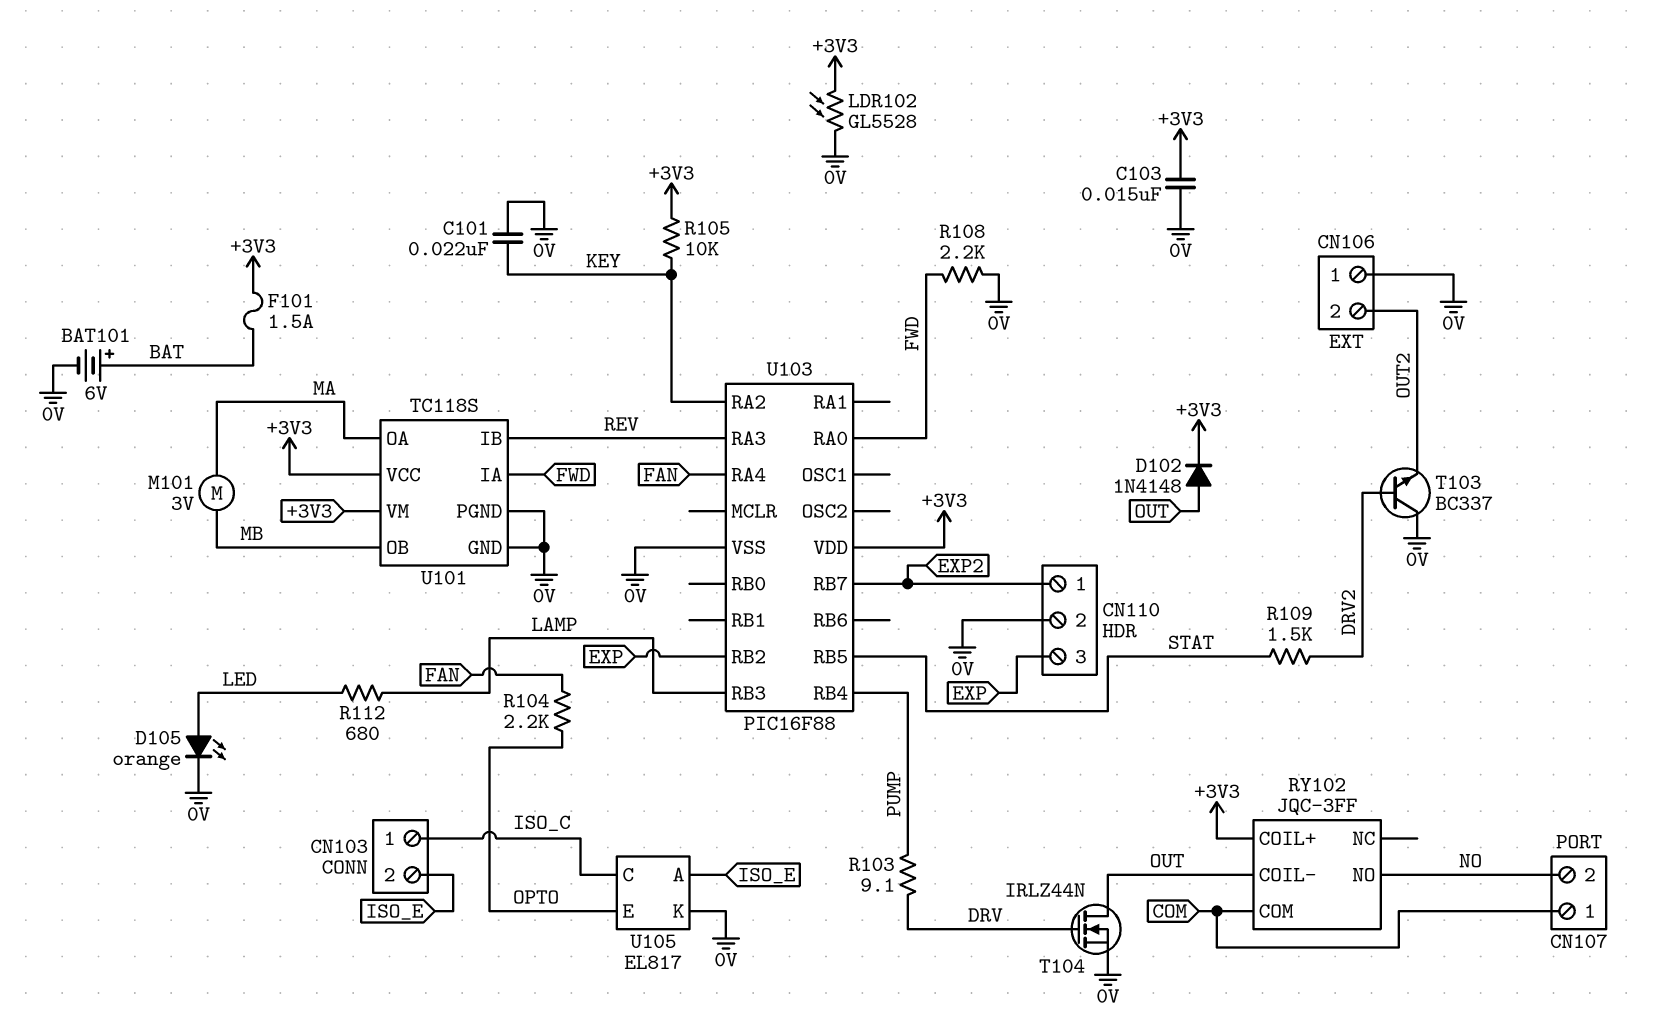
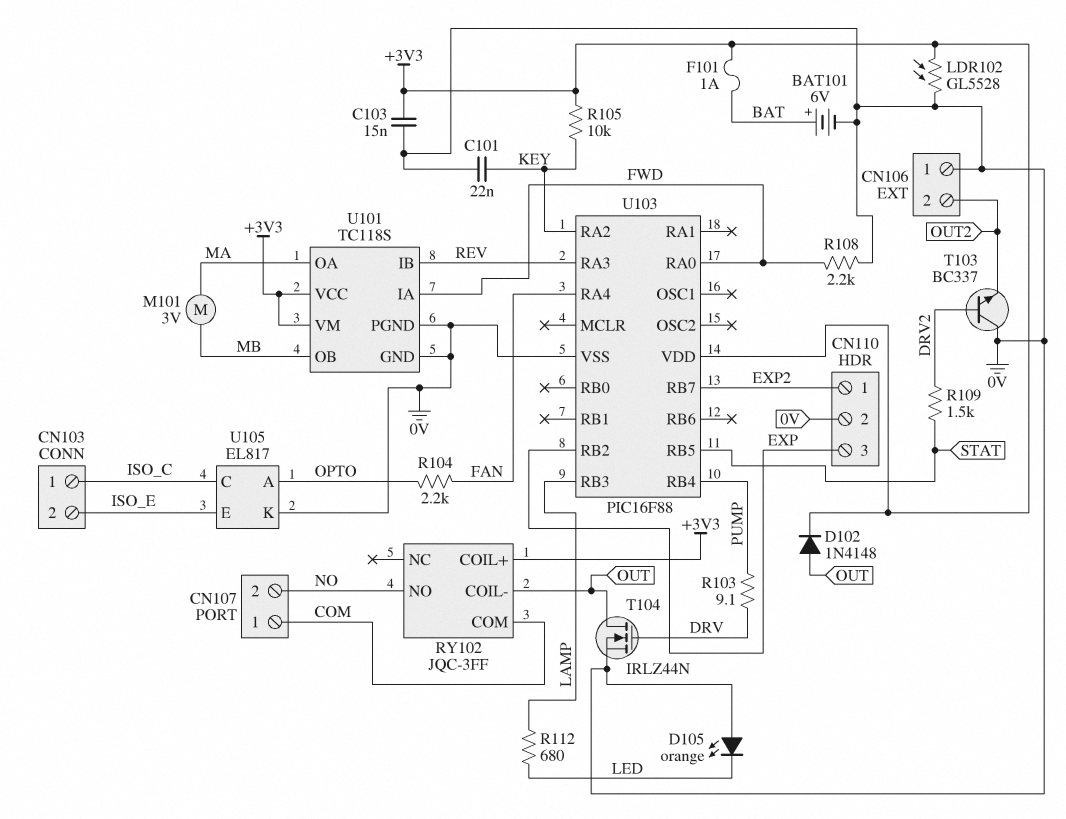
D105: LED orange (A LED, K 0V) -> LED orange (A 0V, K LED)
F101: 1.5A (+3V3, BAT) -> 1A (+3V3, BAT)
U105 pin A: ISO_E -> OPTO
U105 pin E: OPTO -> ISO_E

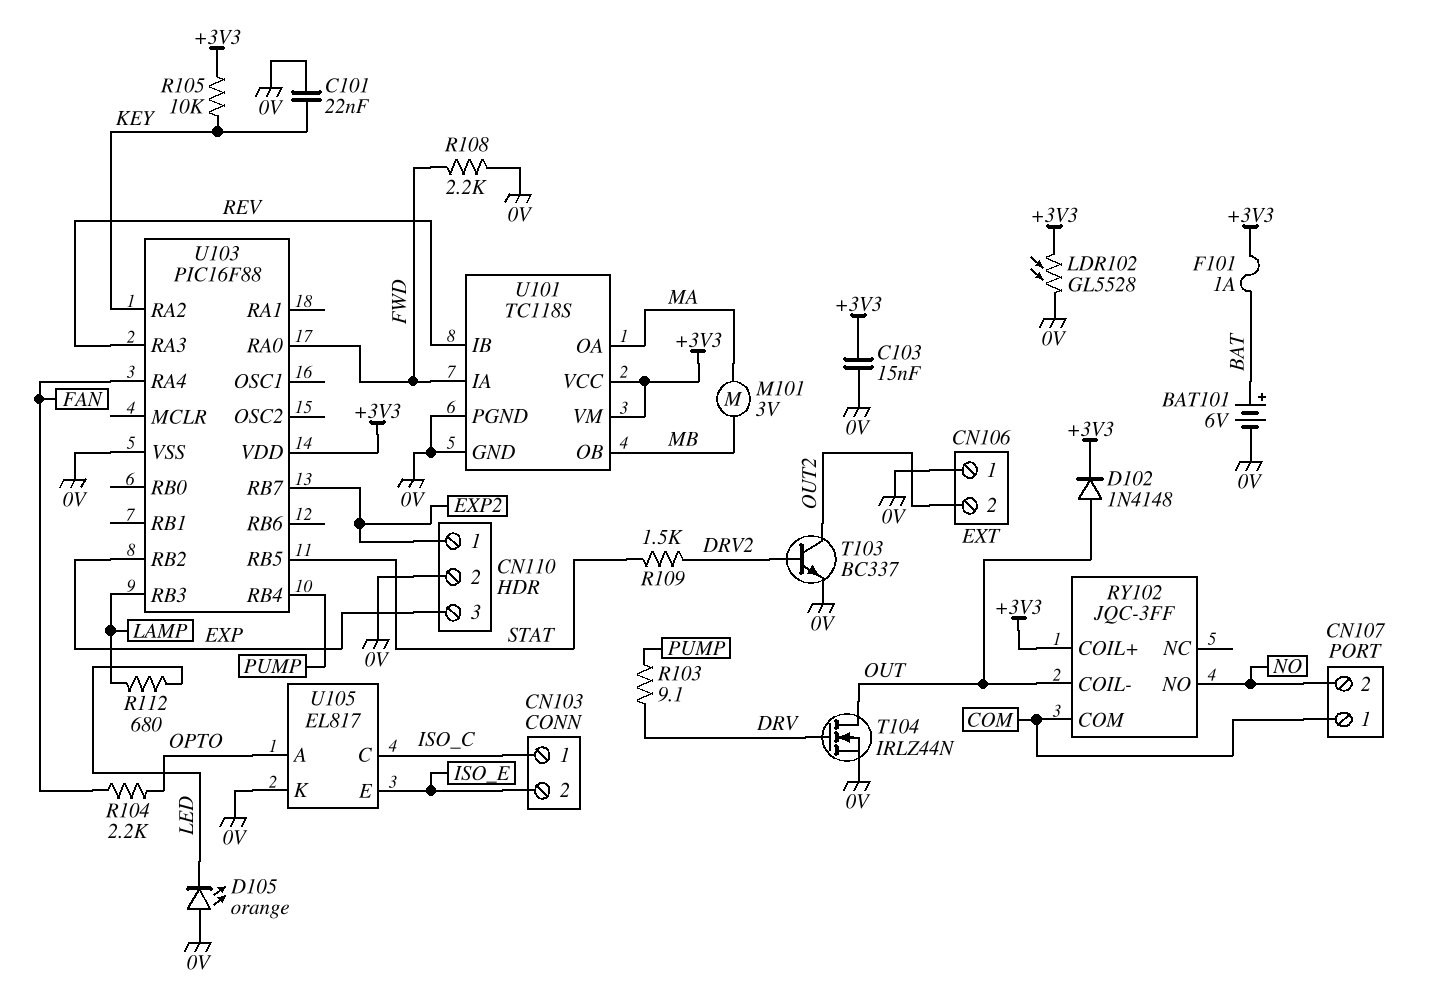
T103: NPN BC337 (B DRV2, C 0V, E OUT2) -> NPN BC337 (B DRV2, C OUT2, E 0V)

